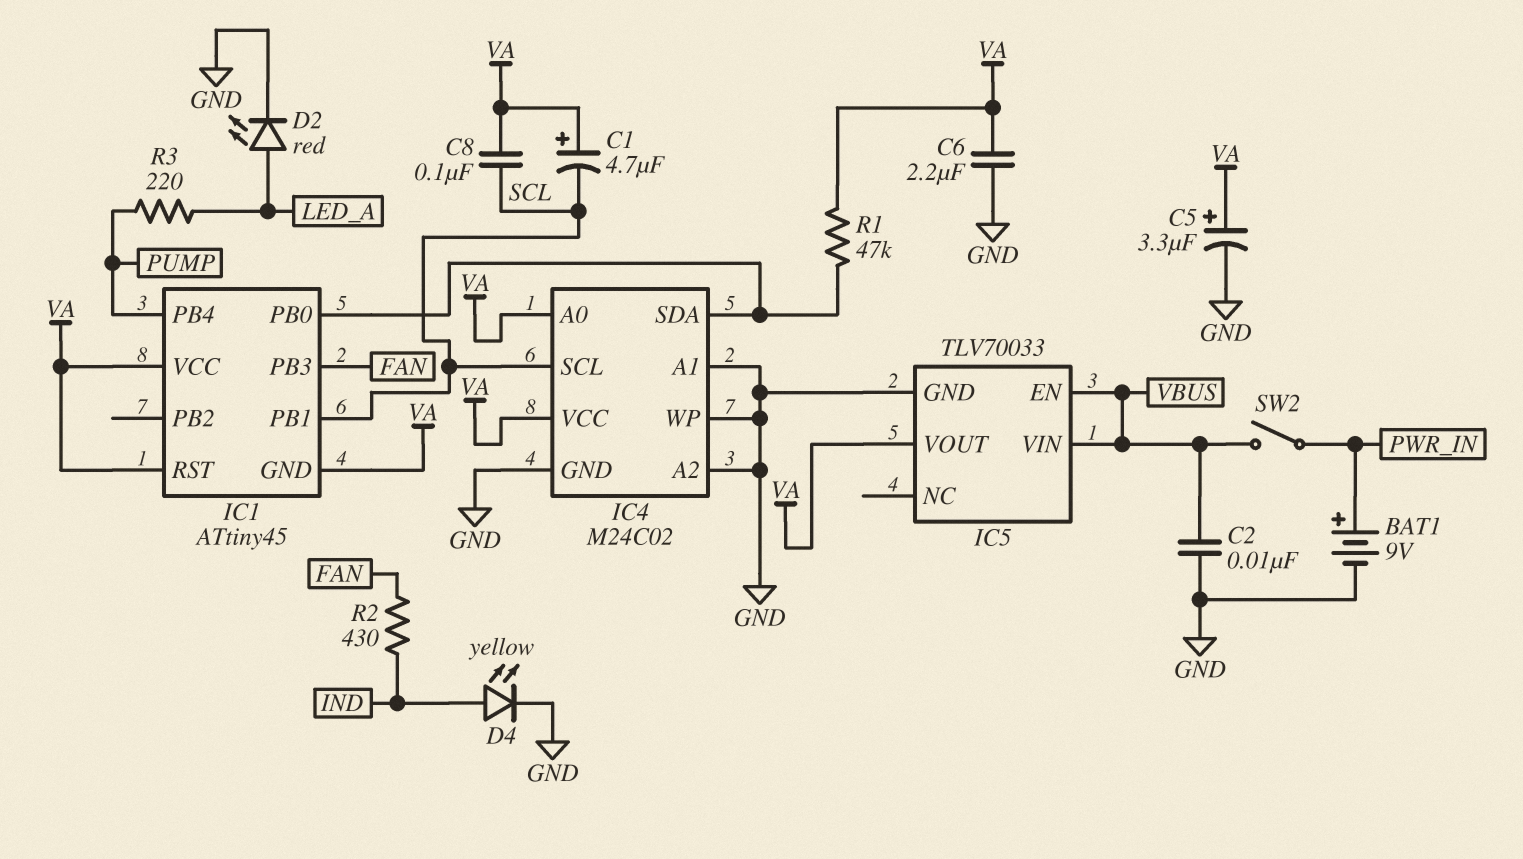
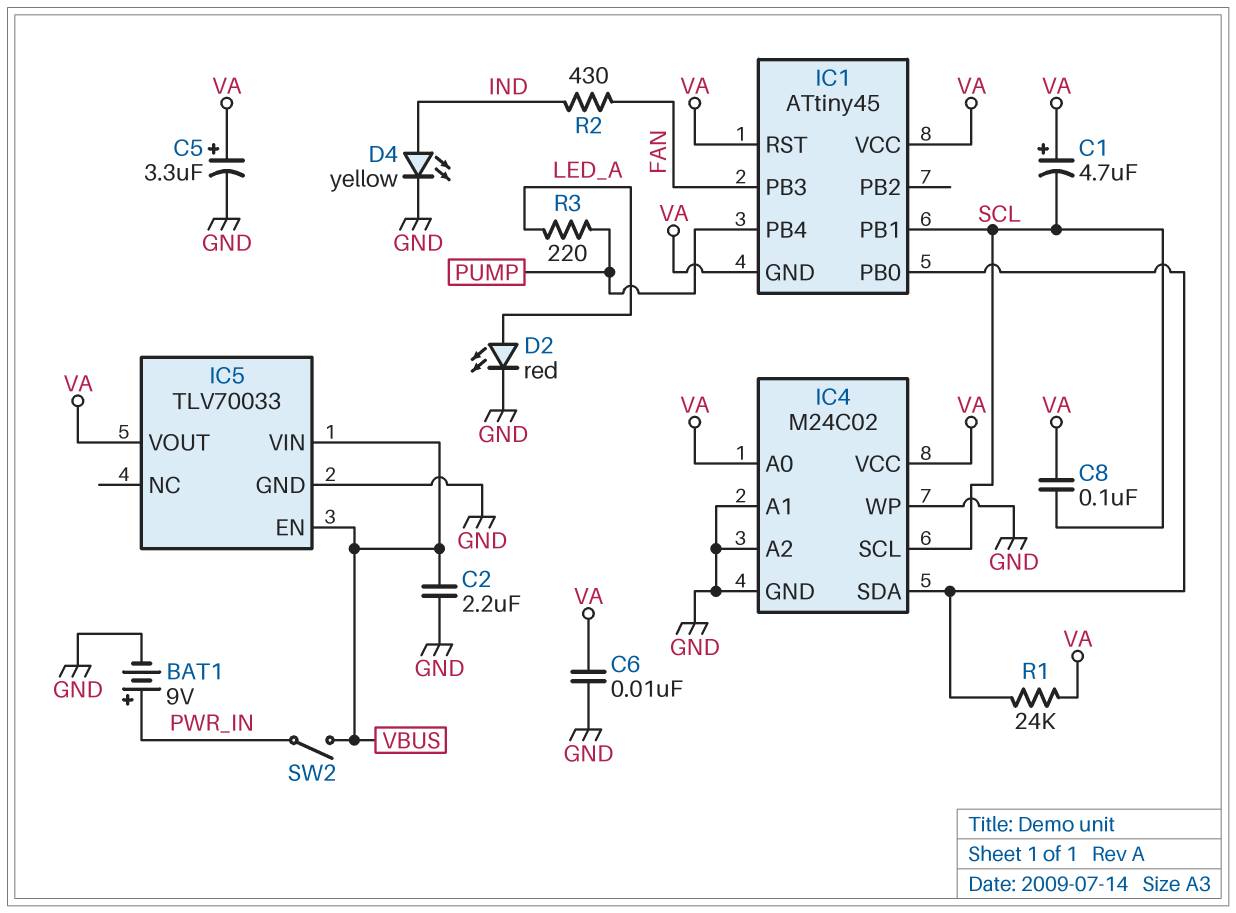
C2: 10nF (GND, VBUS) -> 2.2uF (GND, VBUS)
C6: 2.2uF (GND, VA) -> 10nF (GND, VA)
R1: 47k (IC1/PB0, VA) -> 24k (IC1/PB0, VA)

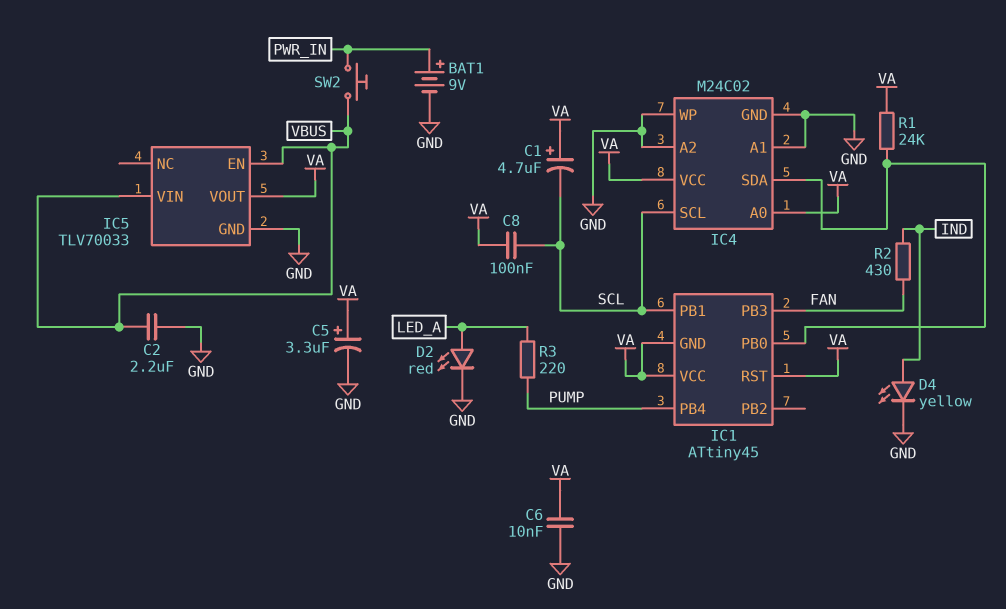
SW2: switch (PWR_IN, VBUS) -> button (PWR_IN, VBUS)

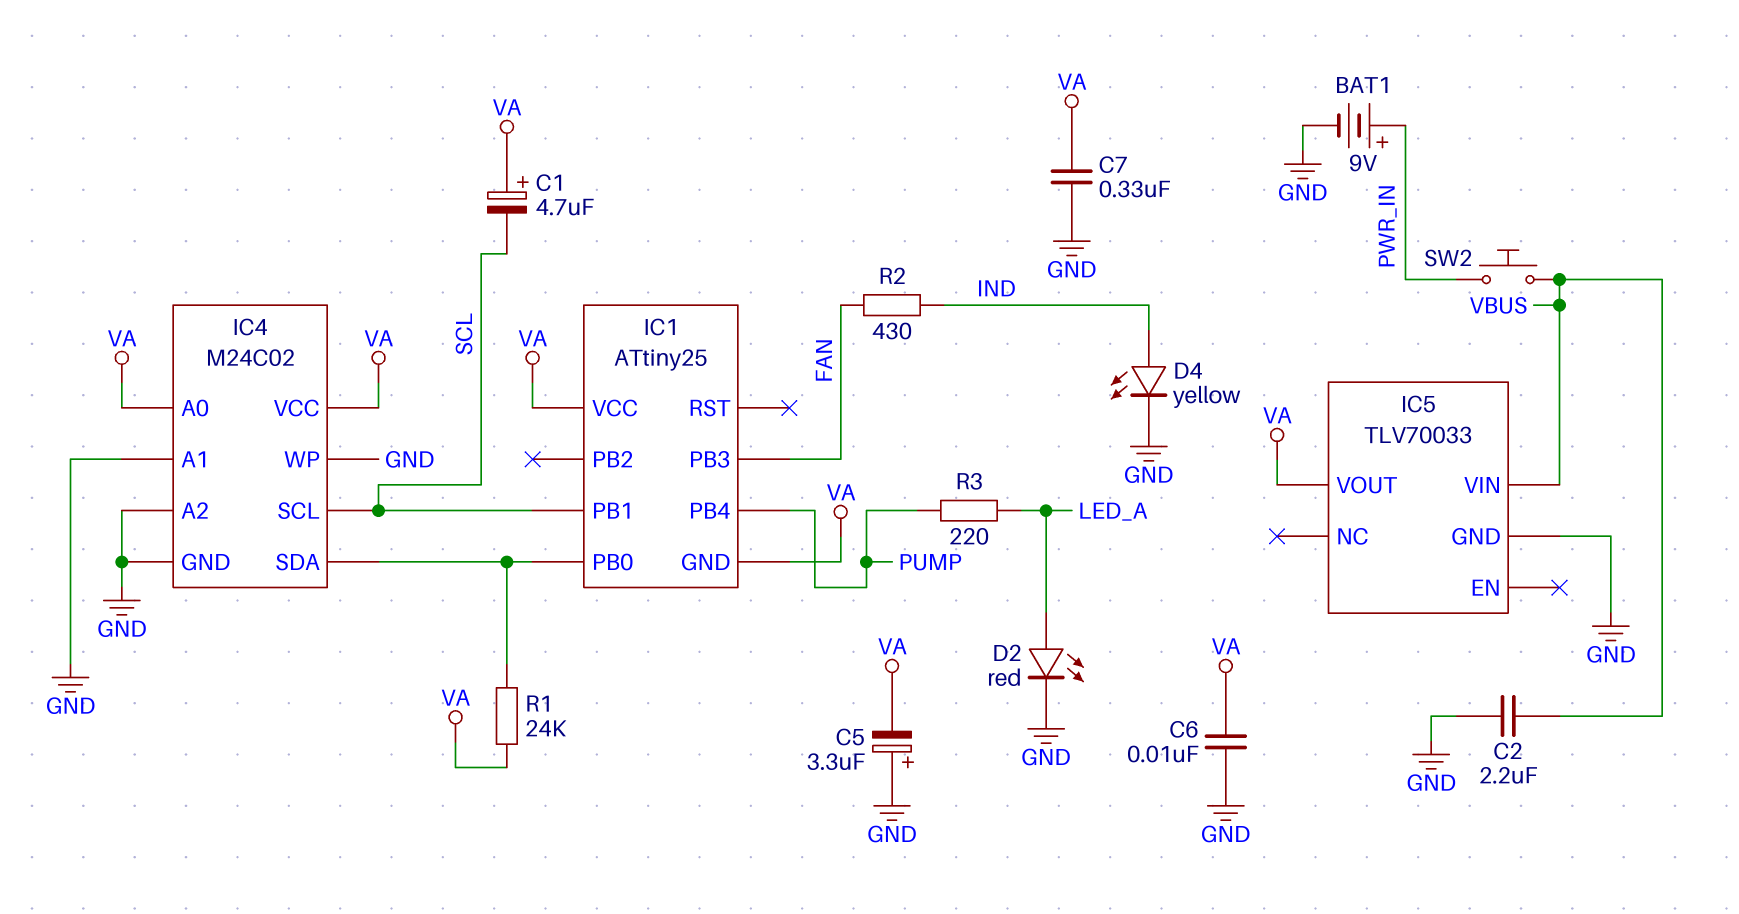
C5: 3.3uF (plus VA, minus GND) -> 3.3uF (plus GND, minus VA)
C7: none -> 330nF (GND, VA)
C8: 100nF (SCL, VA) -> none
IC1: ATtiny45 -> ATtiny25
IC1 pin RST: VA -> none
IC5 pin EN: VBUS -> none

